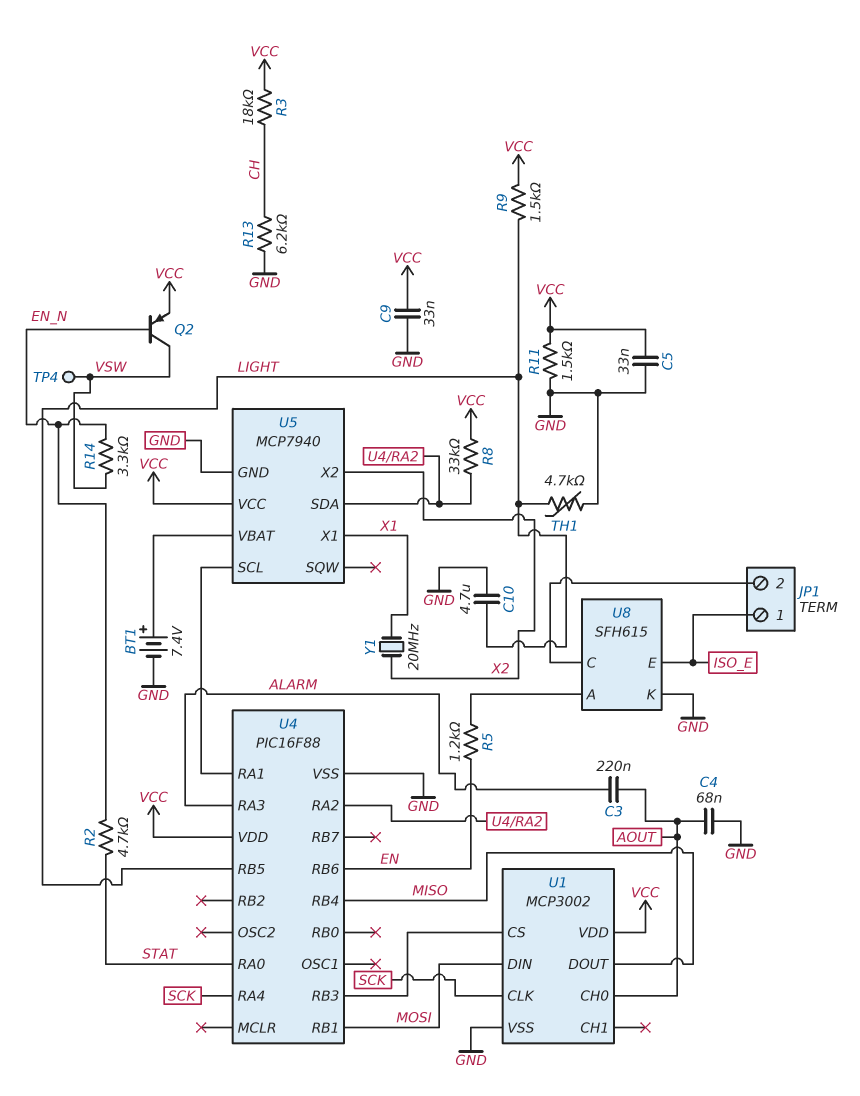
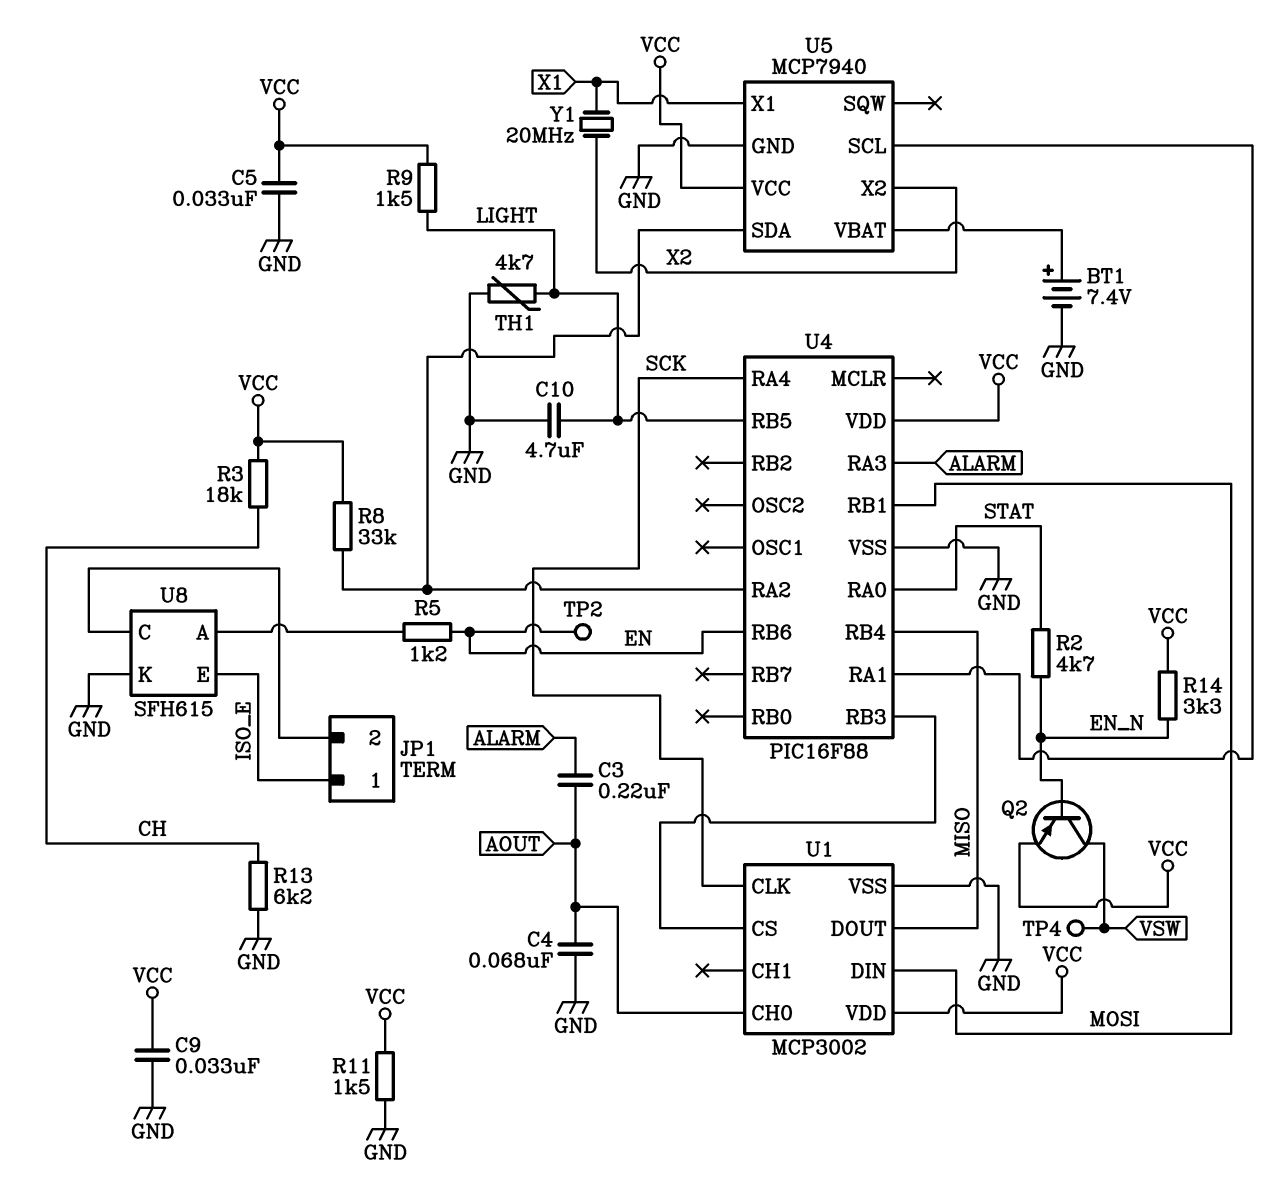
R14: 3.3k (EN_N, VSW) -> 3.3k (EN_N, VCC)
TP2: none -> test point (EN)

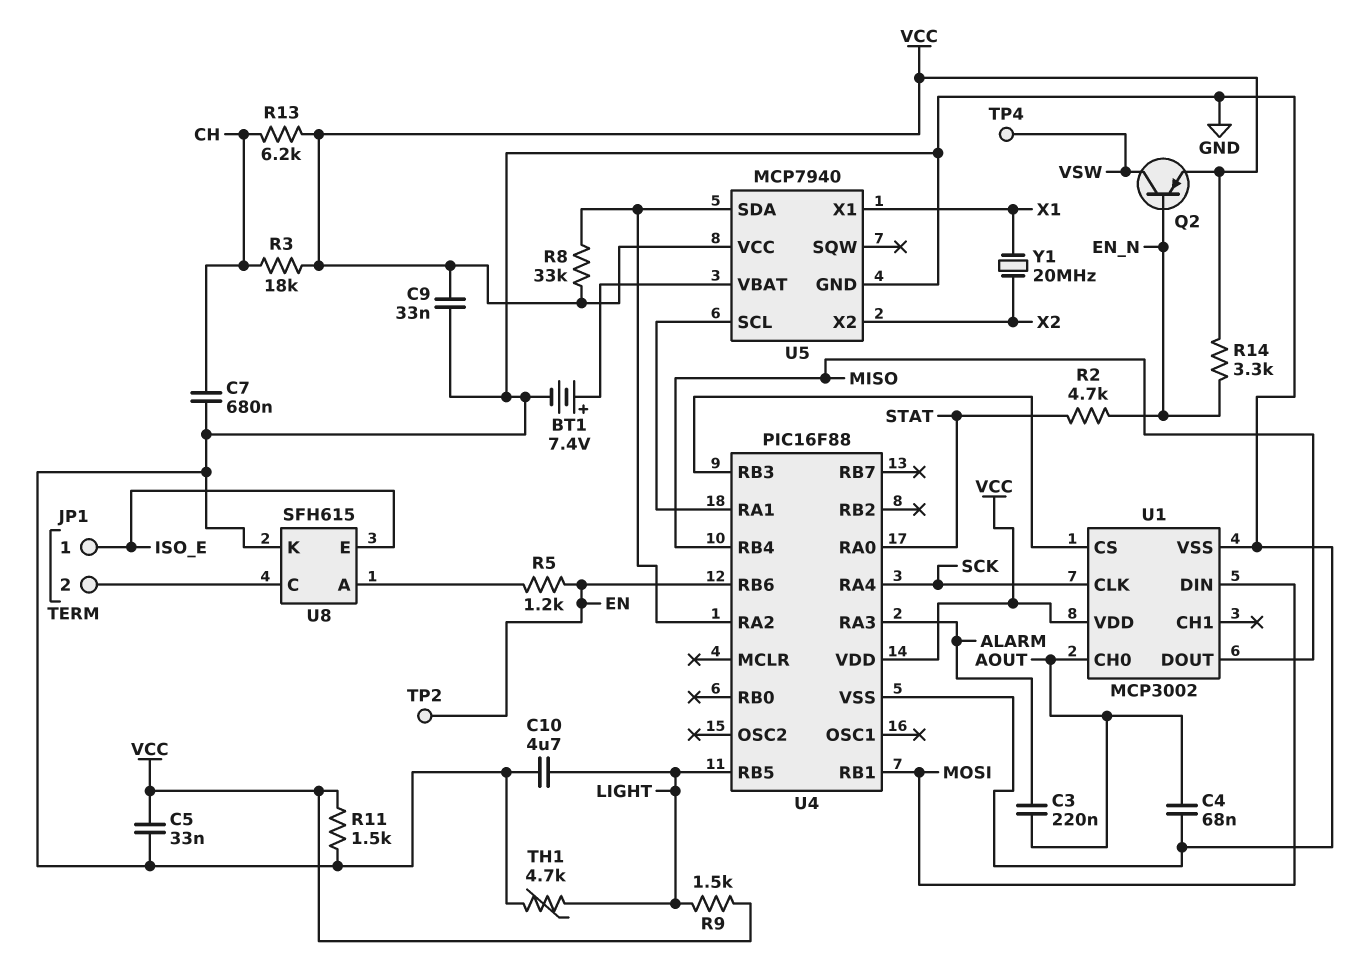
C7: none -> 680nF (CH, GND)
R13: 6.2k (CH, GND) -> 6.2k (CH, VCC)

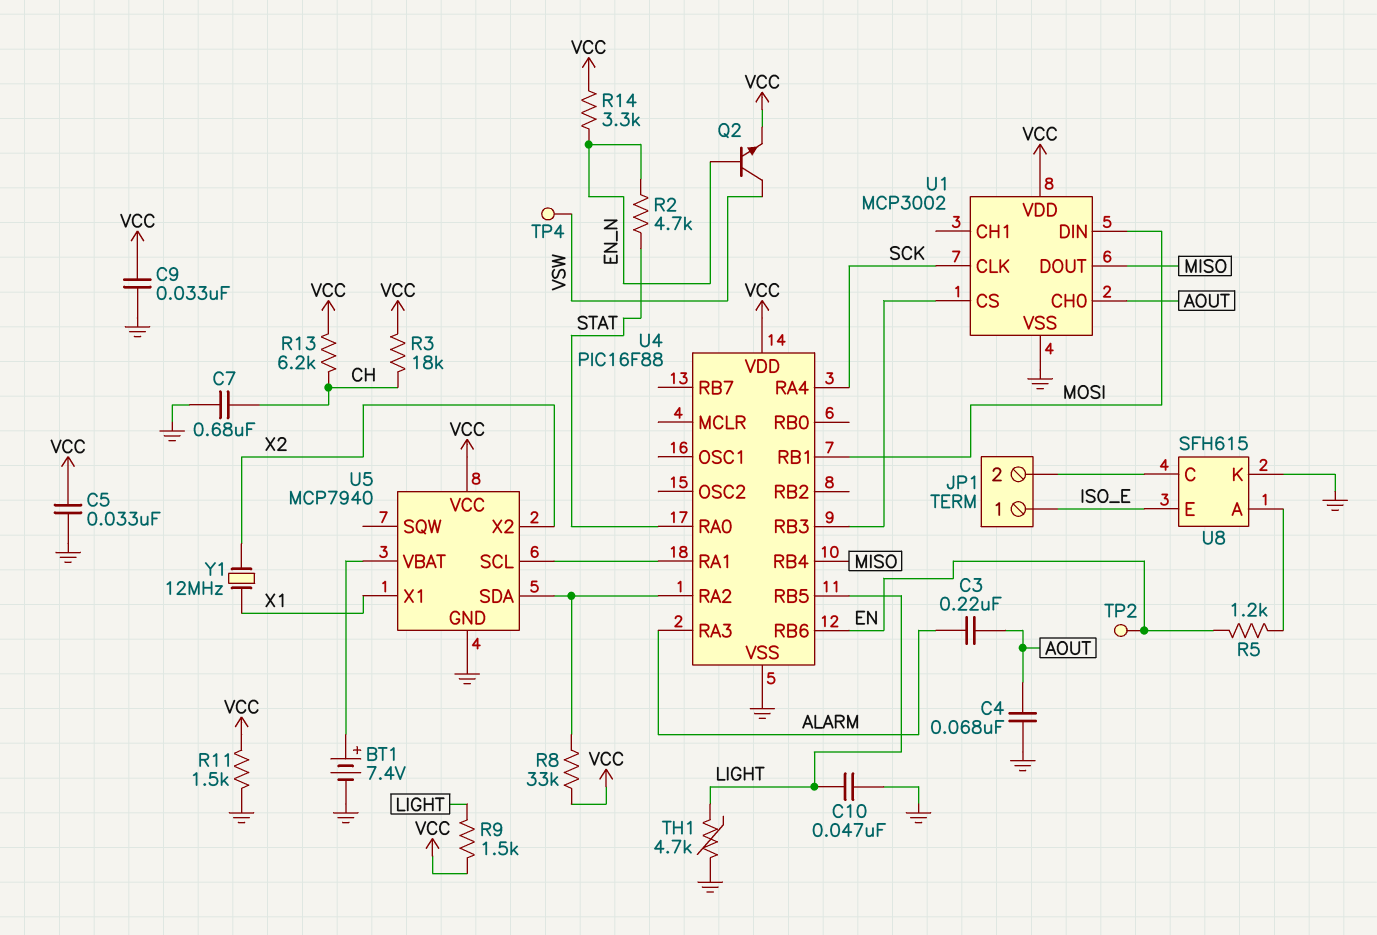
C10: 4.7uF (GND, LIGHT) -> 47nF (GND, LIGHT)
Q2: PNP (B EN_N, C VSW, E VCC) -> NPN (B EN_N, C VSW, E VCC)
Y1: 20MHz (X1, X2) -> 12MHz (X1, X2)

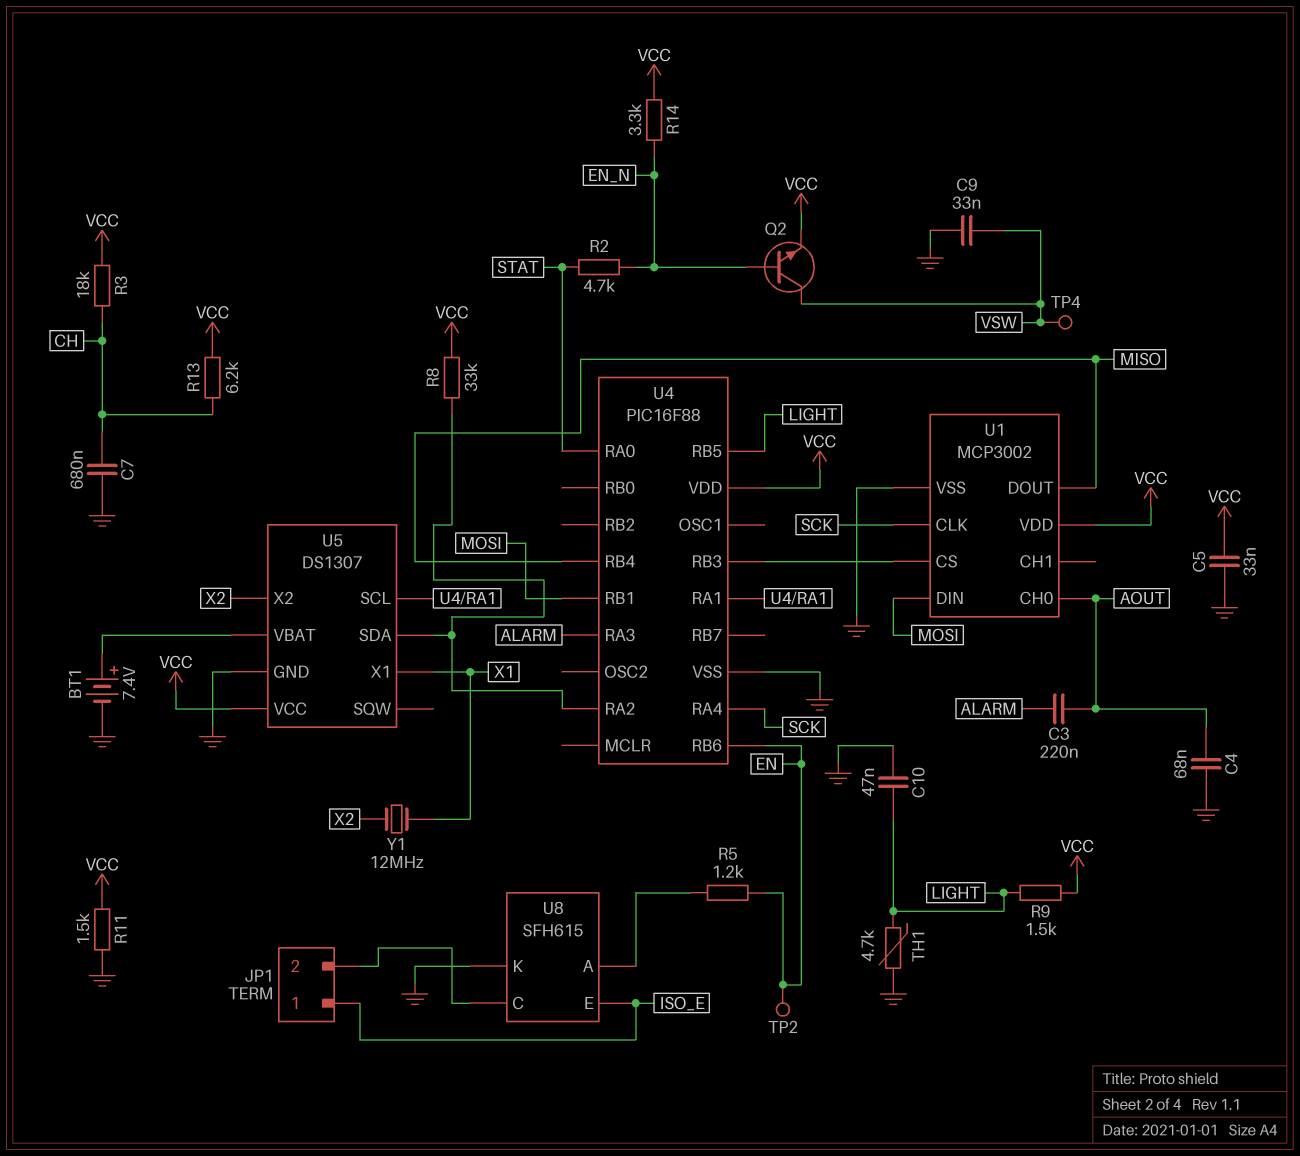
C9: 33nF (GND, VCC) -> 33nF (GND, VSW)
U5: MCP7940 -> DS1307

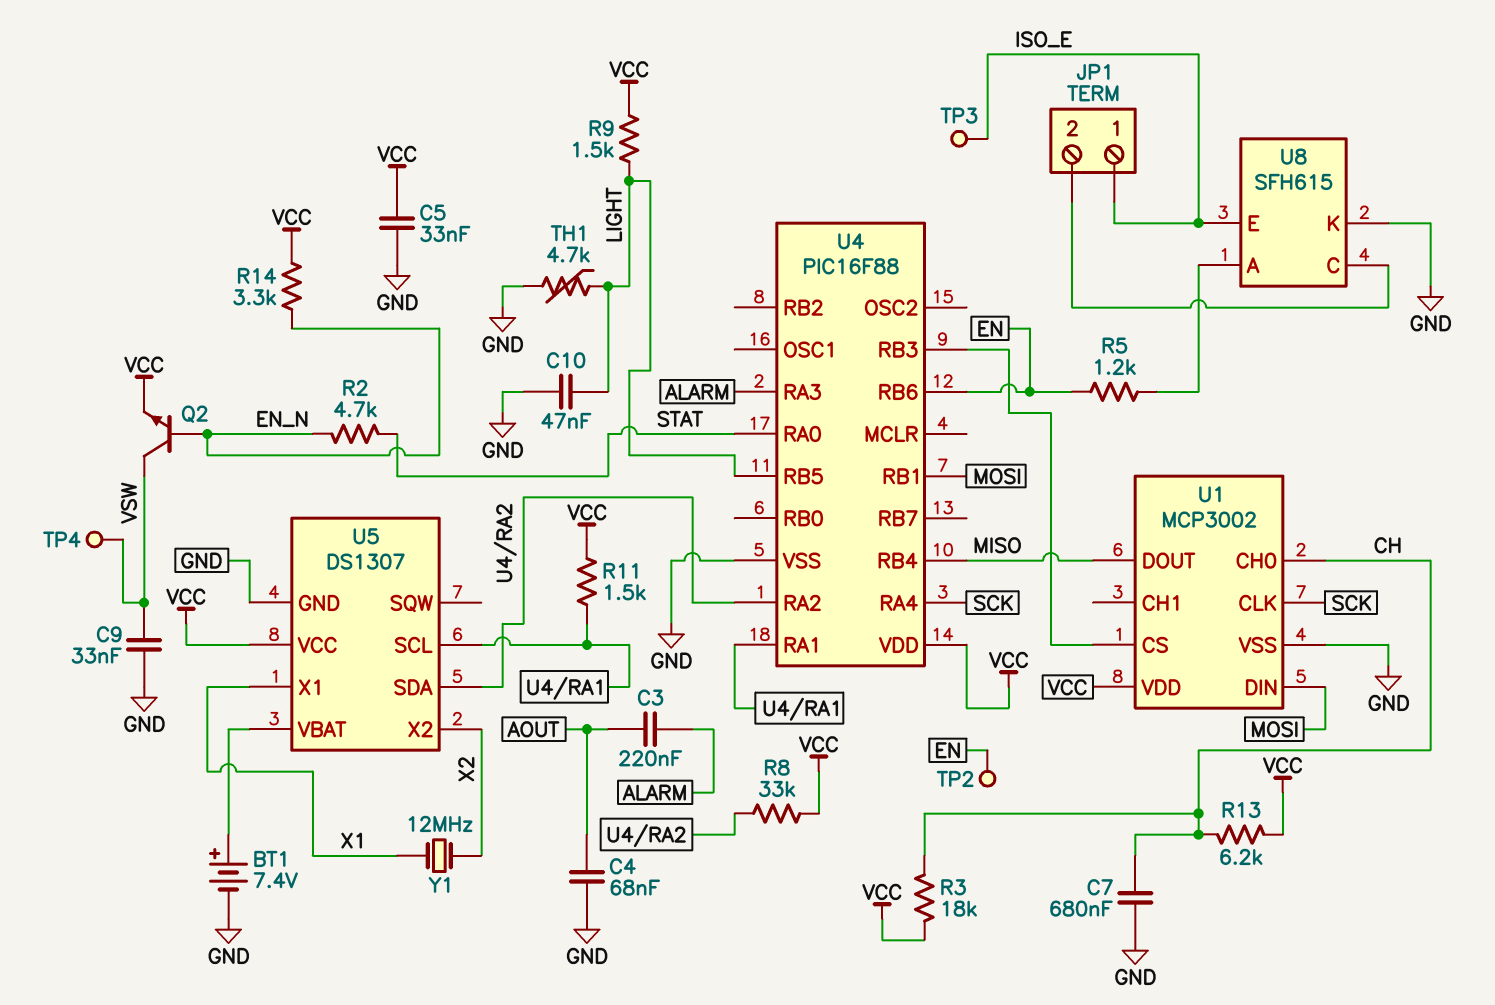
R11: 1.5k (GND, VCC) -> 1.5k (U4/RA1, VCC)
TP3: none -> test point (ISO_E)
U1 pin CH0: AOUT -> CH

